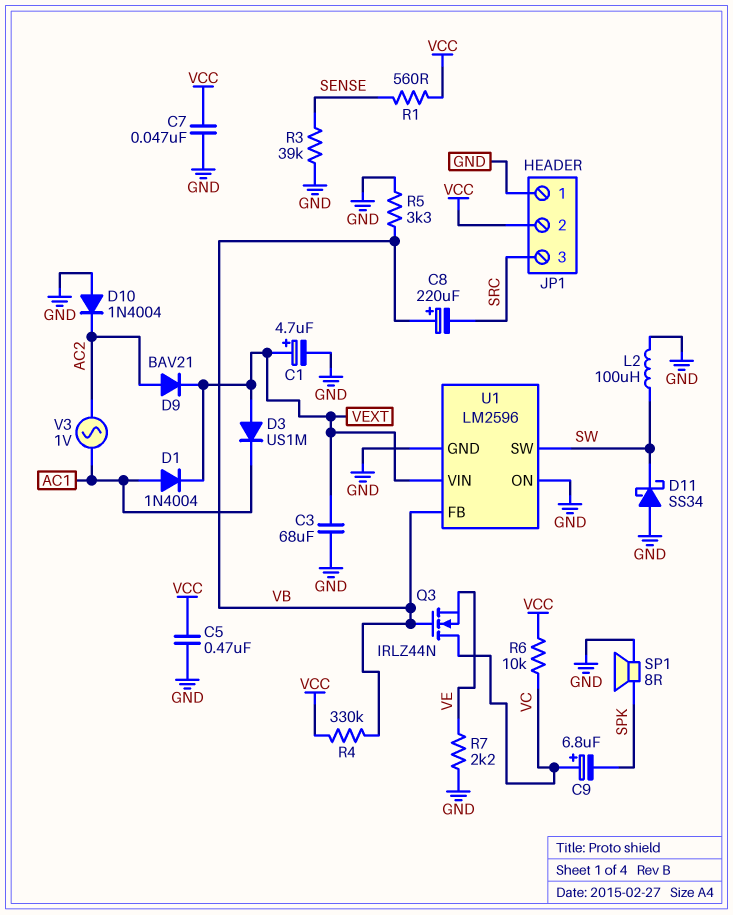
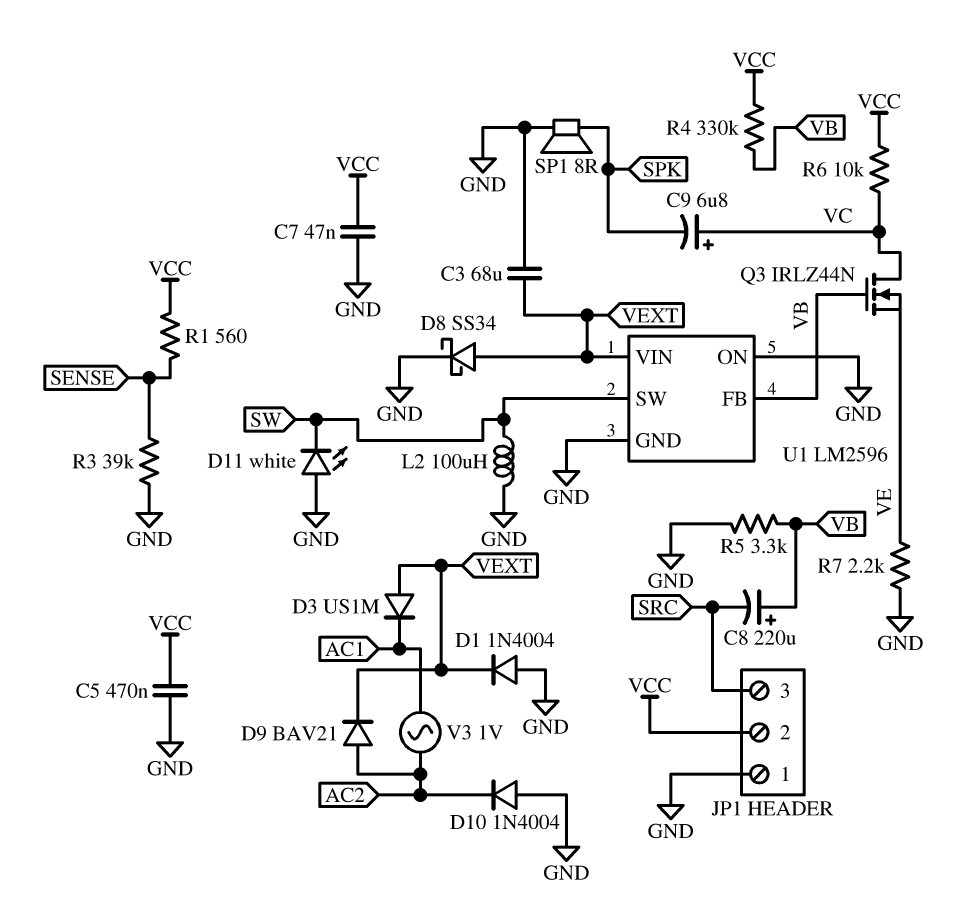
C1: 4.7uF (plus VEXT, minus GND) -> none
D1: diode 1N4004 (A AC1, K VEXT) -> diode 1N4004 (A GND, K VEXT)
D8: none -> schottky SS34 (A VEXT, K GND)
D11: schottky SS34 (A GND, K SW) -> LED white (A GND, K SW)

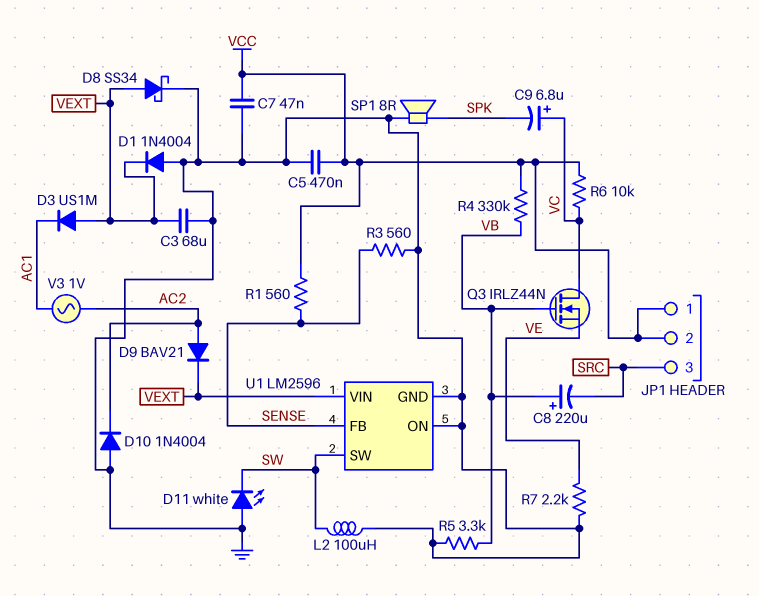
JP1 pin 1: GND -> VCC
R3: 39k (GND, SENSE) -> 560 (GND, SENSE)
U1 pin FB: VB -> SENSE

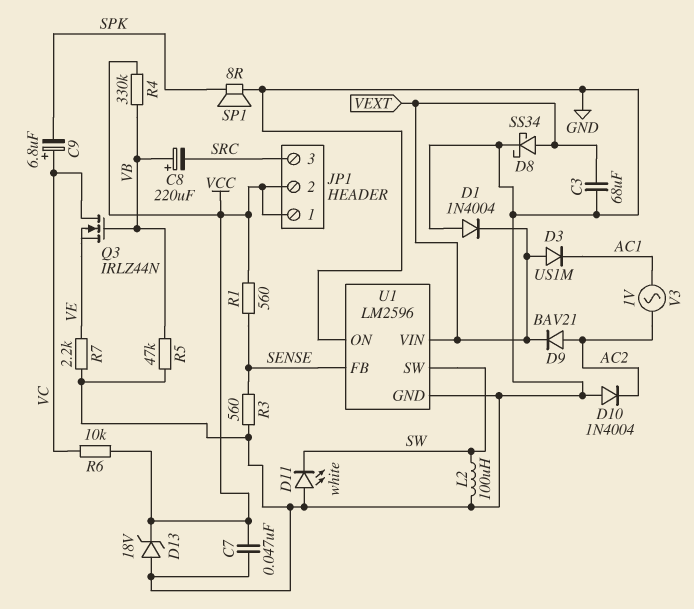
C5: 470nF (GND, VCC) -> none
D13: none -> zener 18V (A GND, K VCC)
R5: 3.3k (GND, VB) -> 47k (GND, VB)

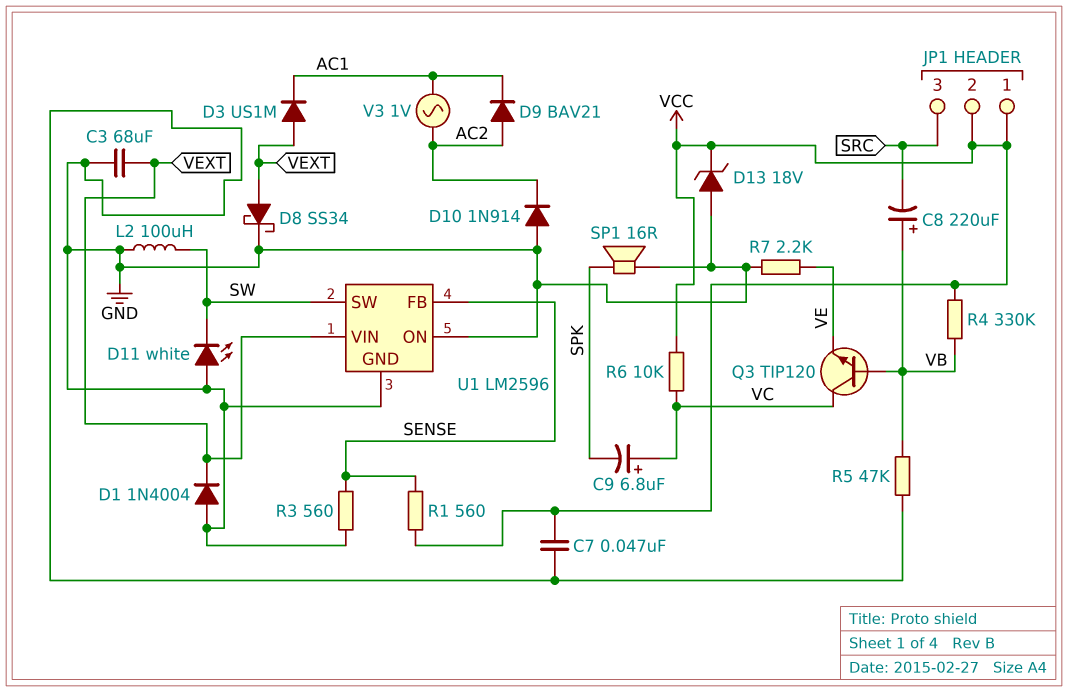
D9: diode BAV21 (A AC2, K VEXT) -> diode BAV21 (A AC2, K AC1)
D10: diode 1N4004 (A GND, K AC2) -> diode 1N914 (A GND, K AC2)
Q3: NMOS IRLZ44N (G VB, D VC, S VE) -> NPN TIP120 (B VB, C VC, E VE)
SP1: speaker 8R (GND, SPK) -> speaker 16R (GND, SPK)

